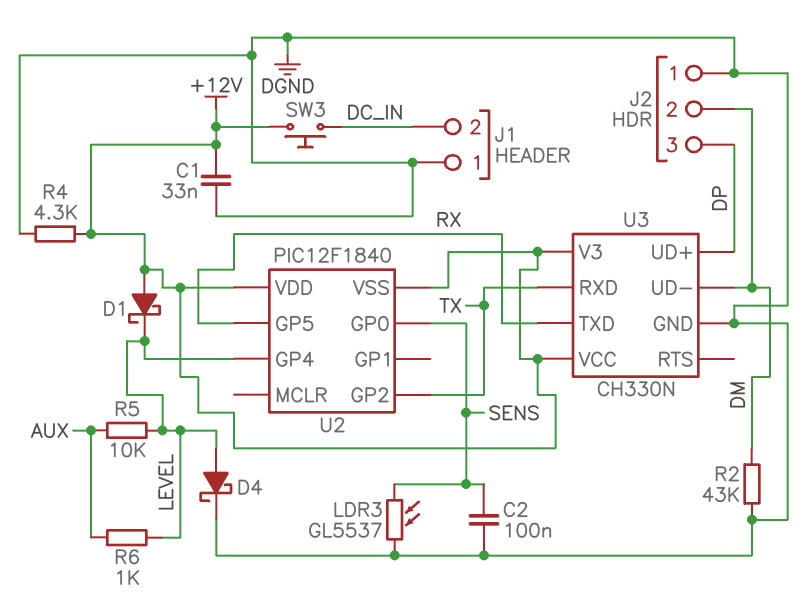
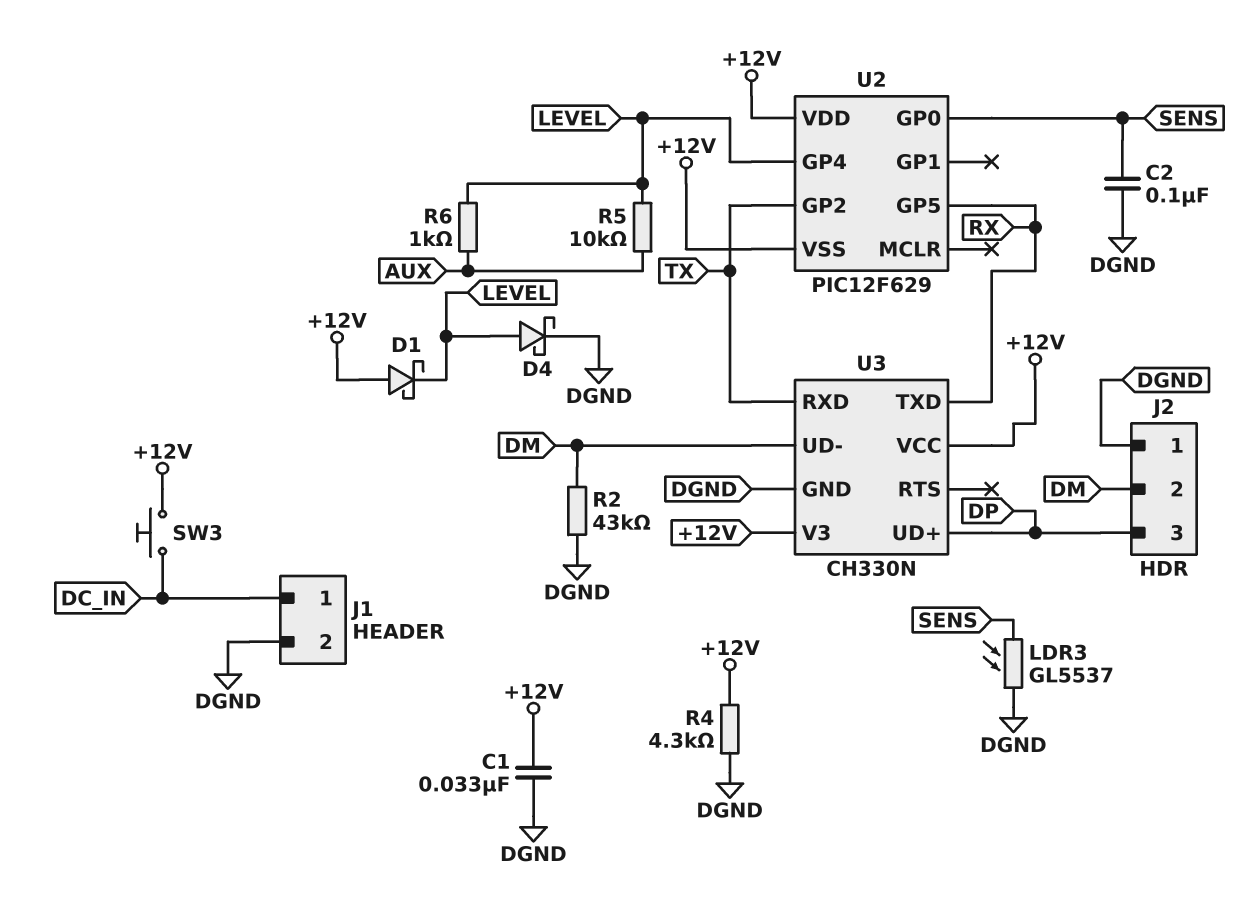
J1 pin 1: DGND -> DC_IN
J1 pin 2: DC_IN -> DGND
U2: PIC12F1840 -> PIC12F629

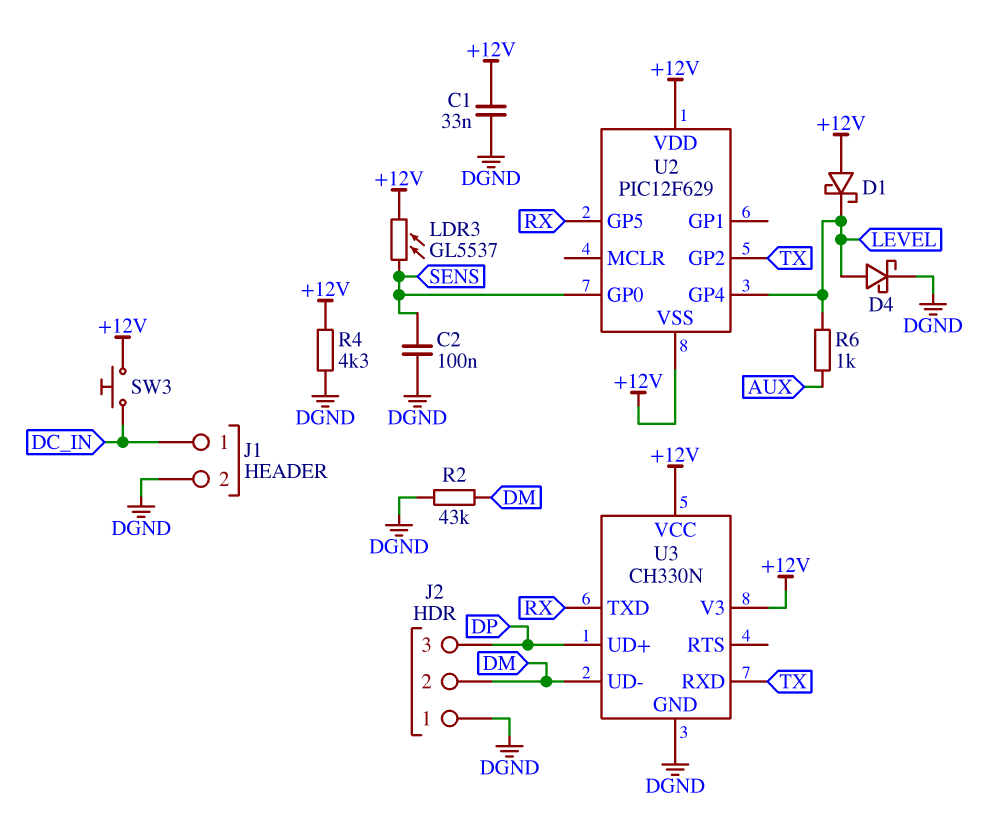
LDR3: GL5537 (DGND, SENS) -> GL5537 (+12V, SENS)
R5: 10k (AUX, LEVEL) -> none

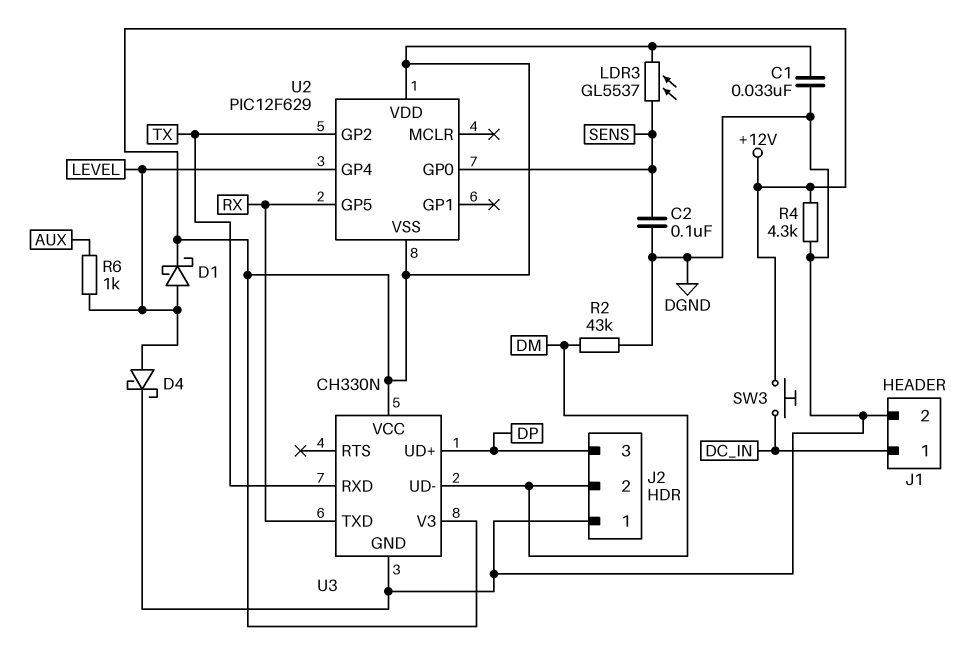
D1: schottky (A +12V, K LEVEL) -> schottky (A LEVEL, K +12V)

